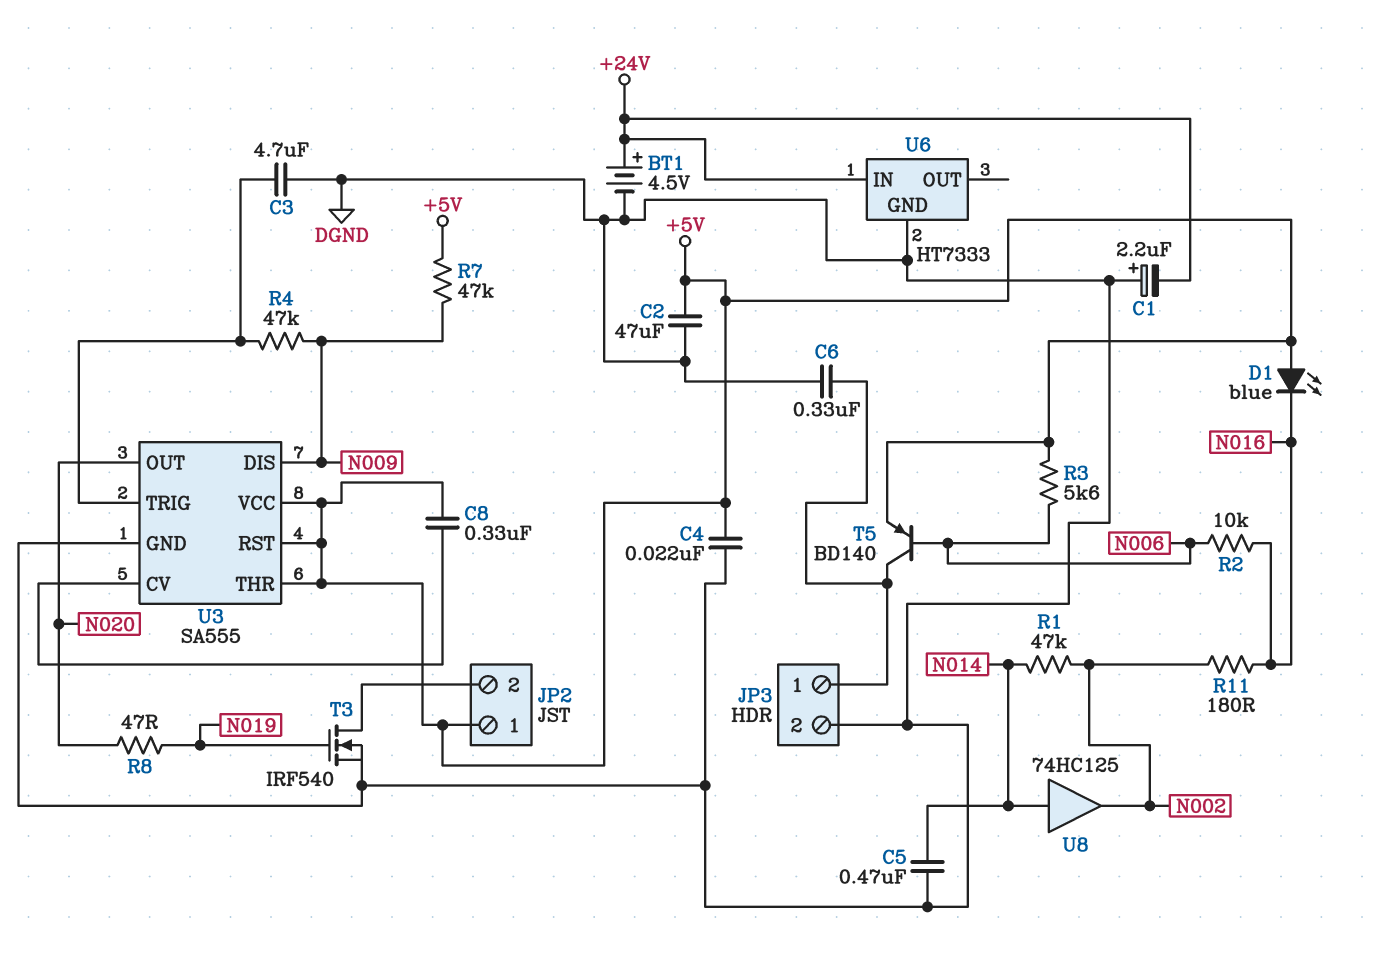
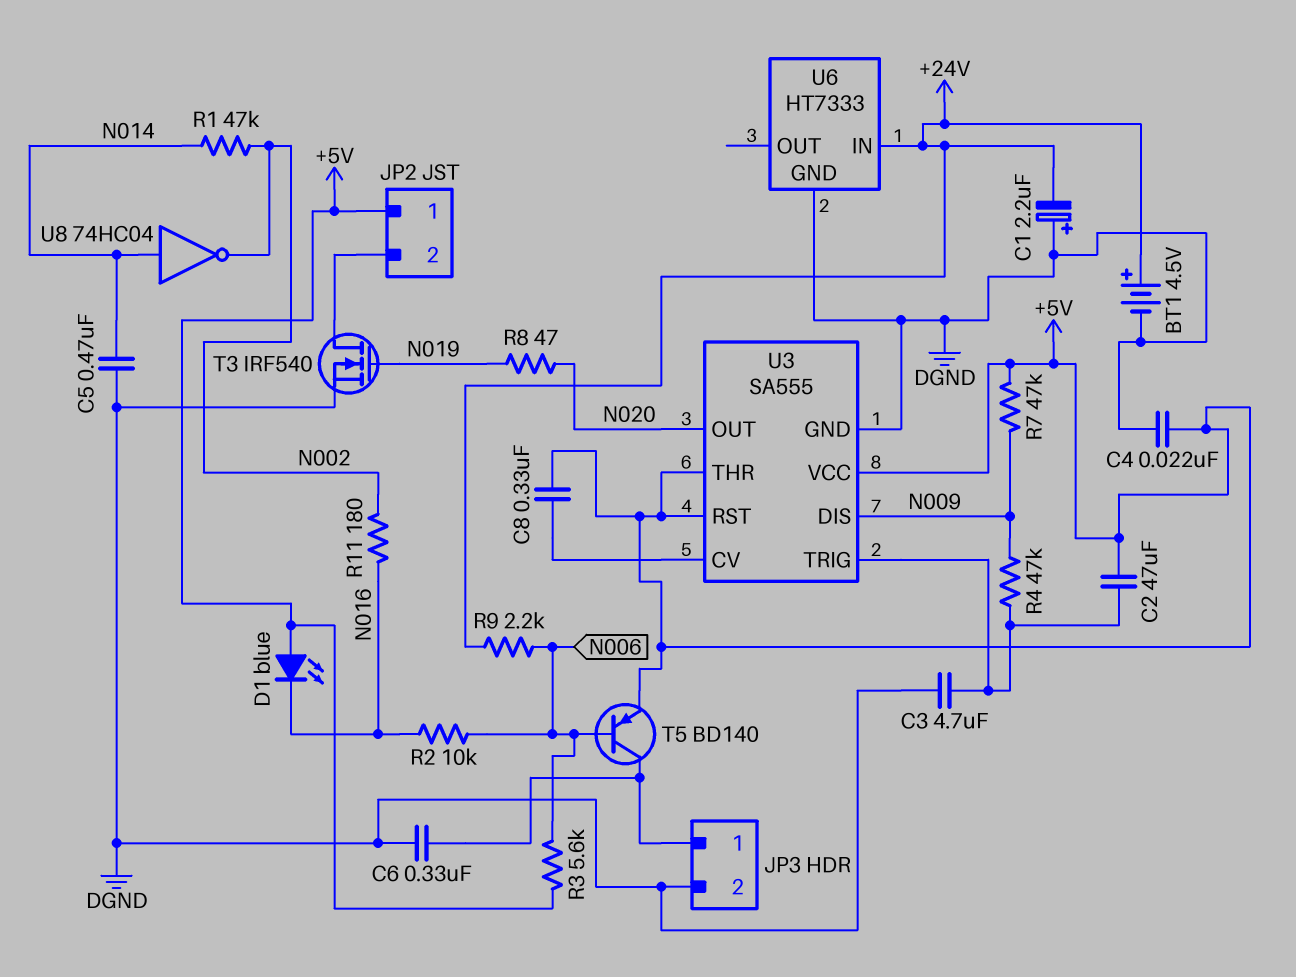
C2: 47uF (+5V, DGND) -> 47uF (+5V, U3/TRIG)
R9: none -> 2.2k (+24V, N006)
U8: buffer 74HC125 (in N014, out N002) -> NOT 74HC04 (in N014, out N002)

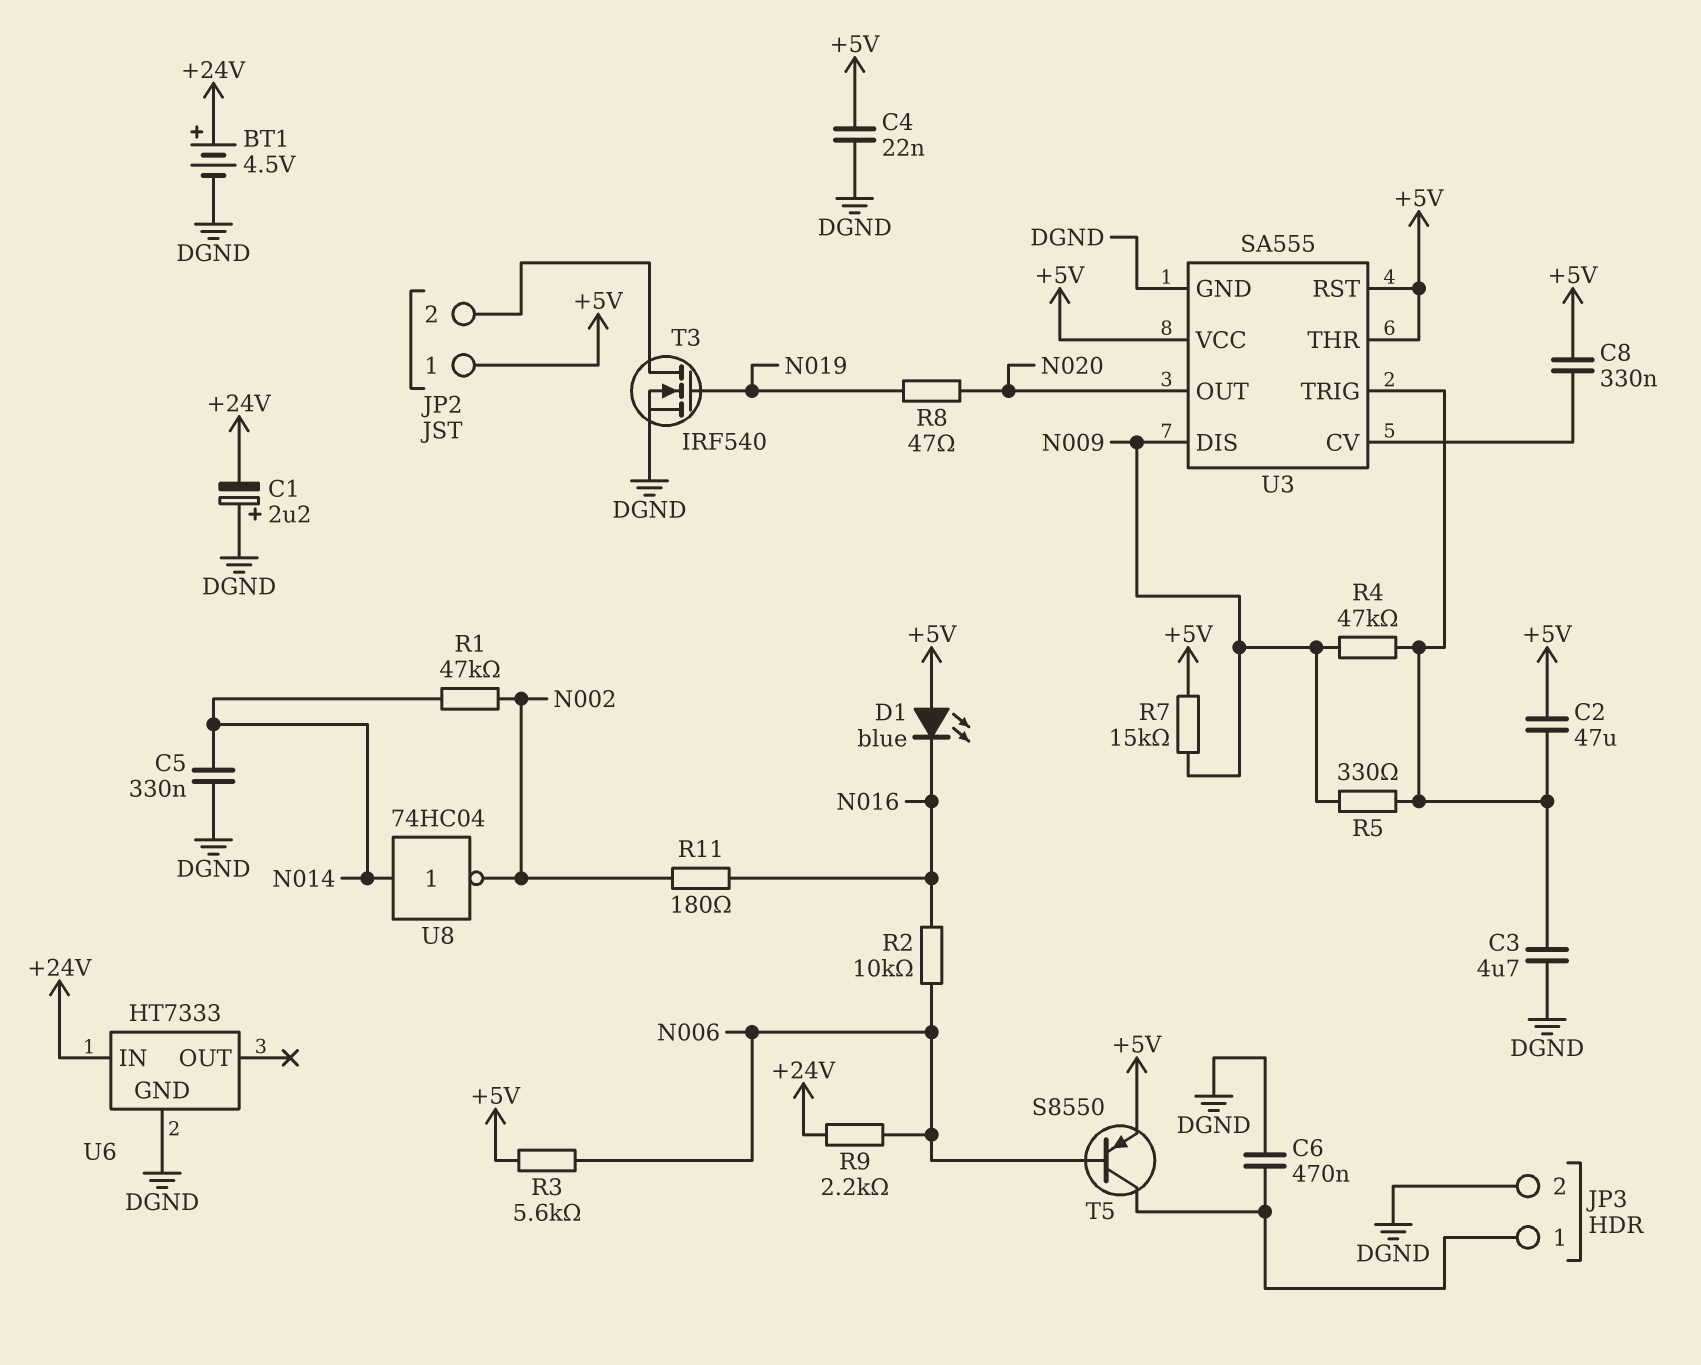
C5: 470nF (DGND, N014) -> 330nF (DGND, N014)
C6: 330nF (DGND, JP3/1) -> 470nF (DGND, JP3/1)
R5: none -> 330 (N009, U3/TRIG)
R7: 47k (+5V, N009) -> 15k (+5V, N009)
T5: PNP BD140 (B N006, C JP3/1, E +5V) -> PNP S8550 (B N006, C JP3/1, E +5V)

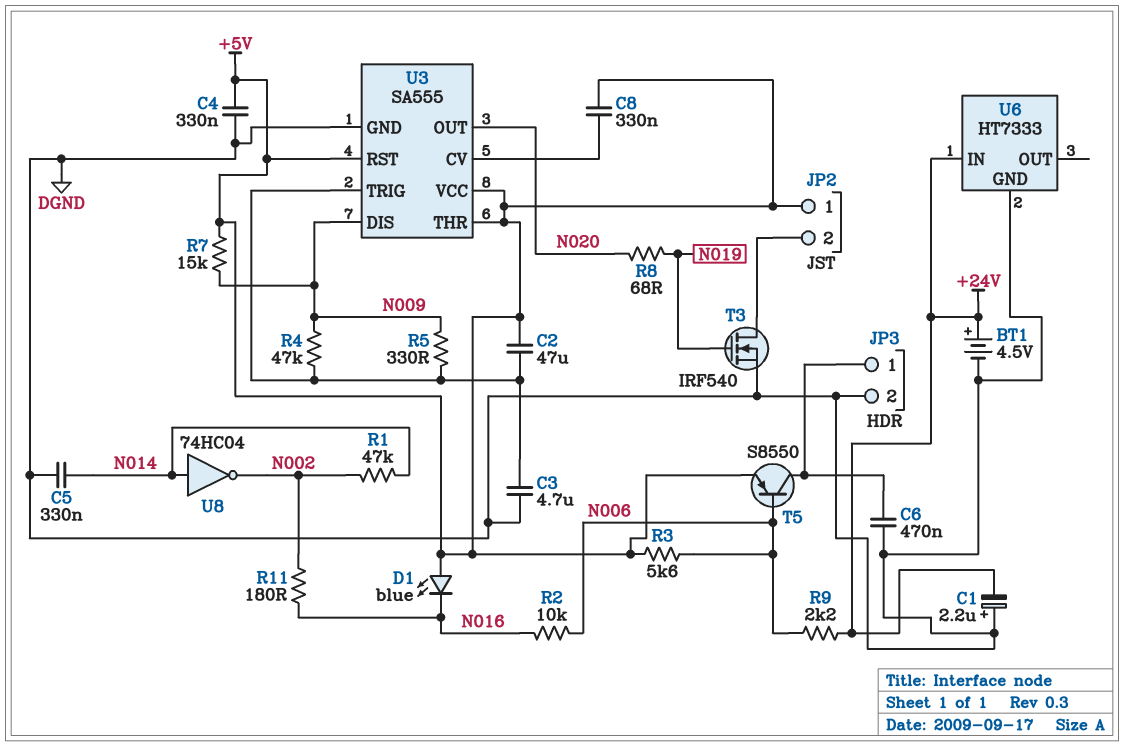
C4: 22nF (+5V, DGND) -> 330nF (+5V, DGND)
R8: 47 (N019, N020) -> 68 (N019, N020)

